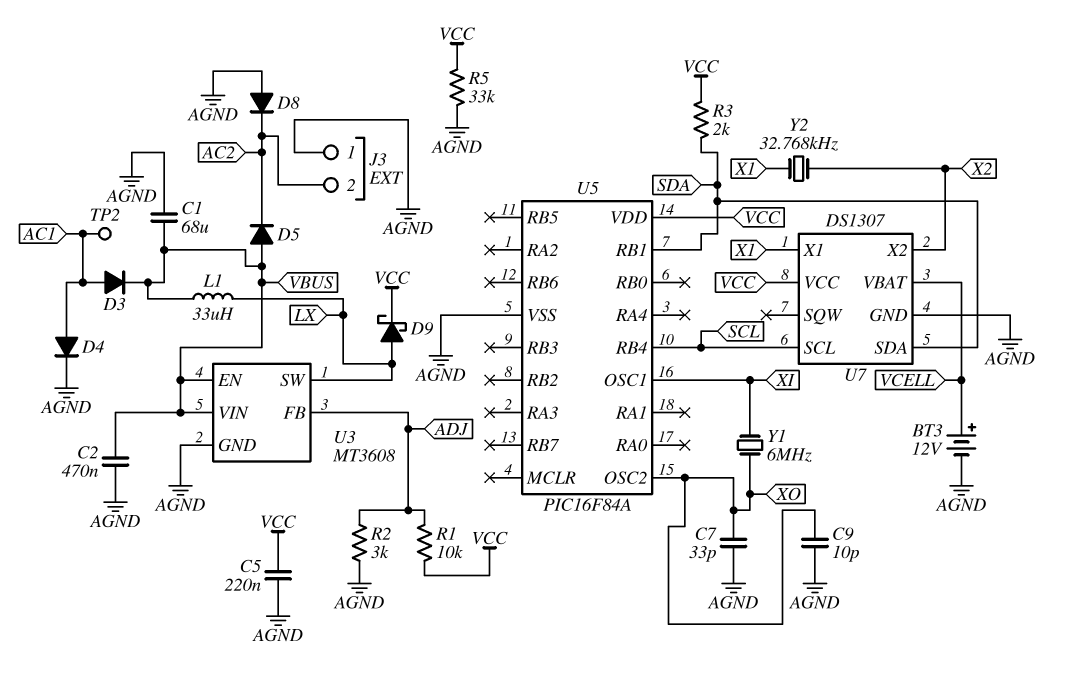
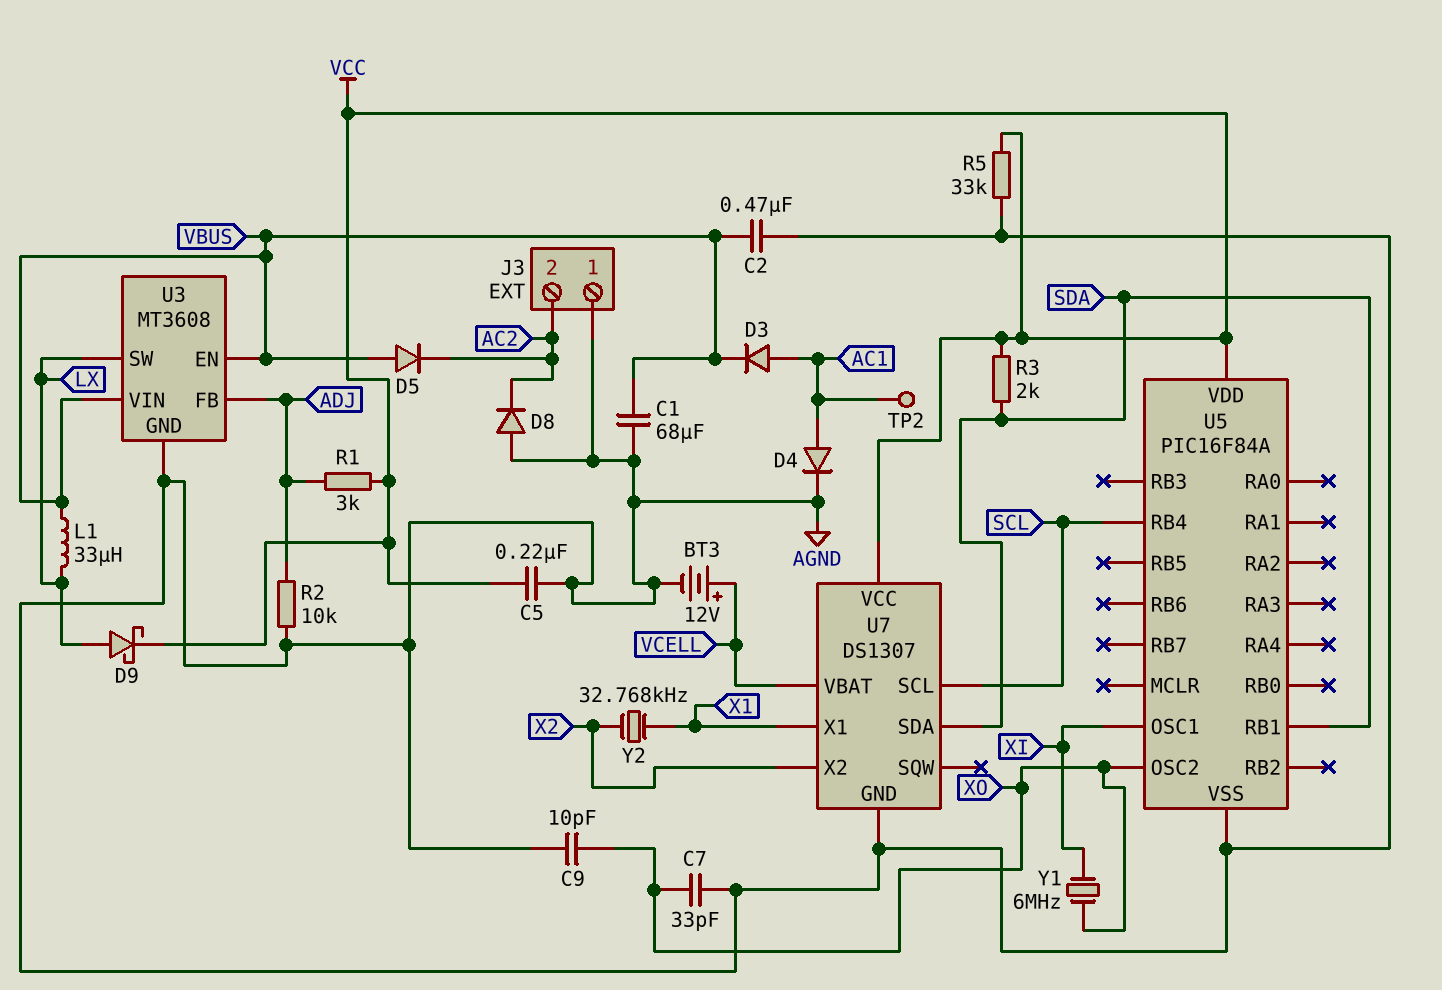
R1: 10k (ADJ, VCC) -> 3k (ADJ, VCC)
R2: 3k (ADJ, AGND) -> 10k (ADJ, AGND)

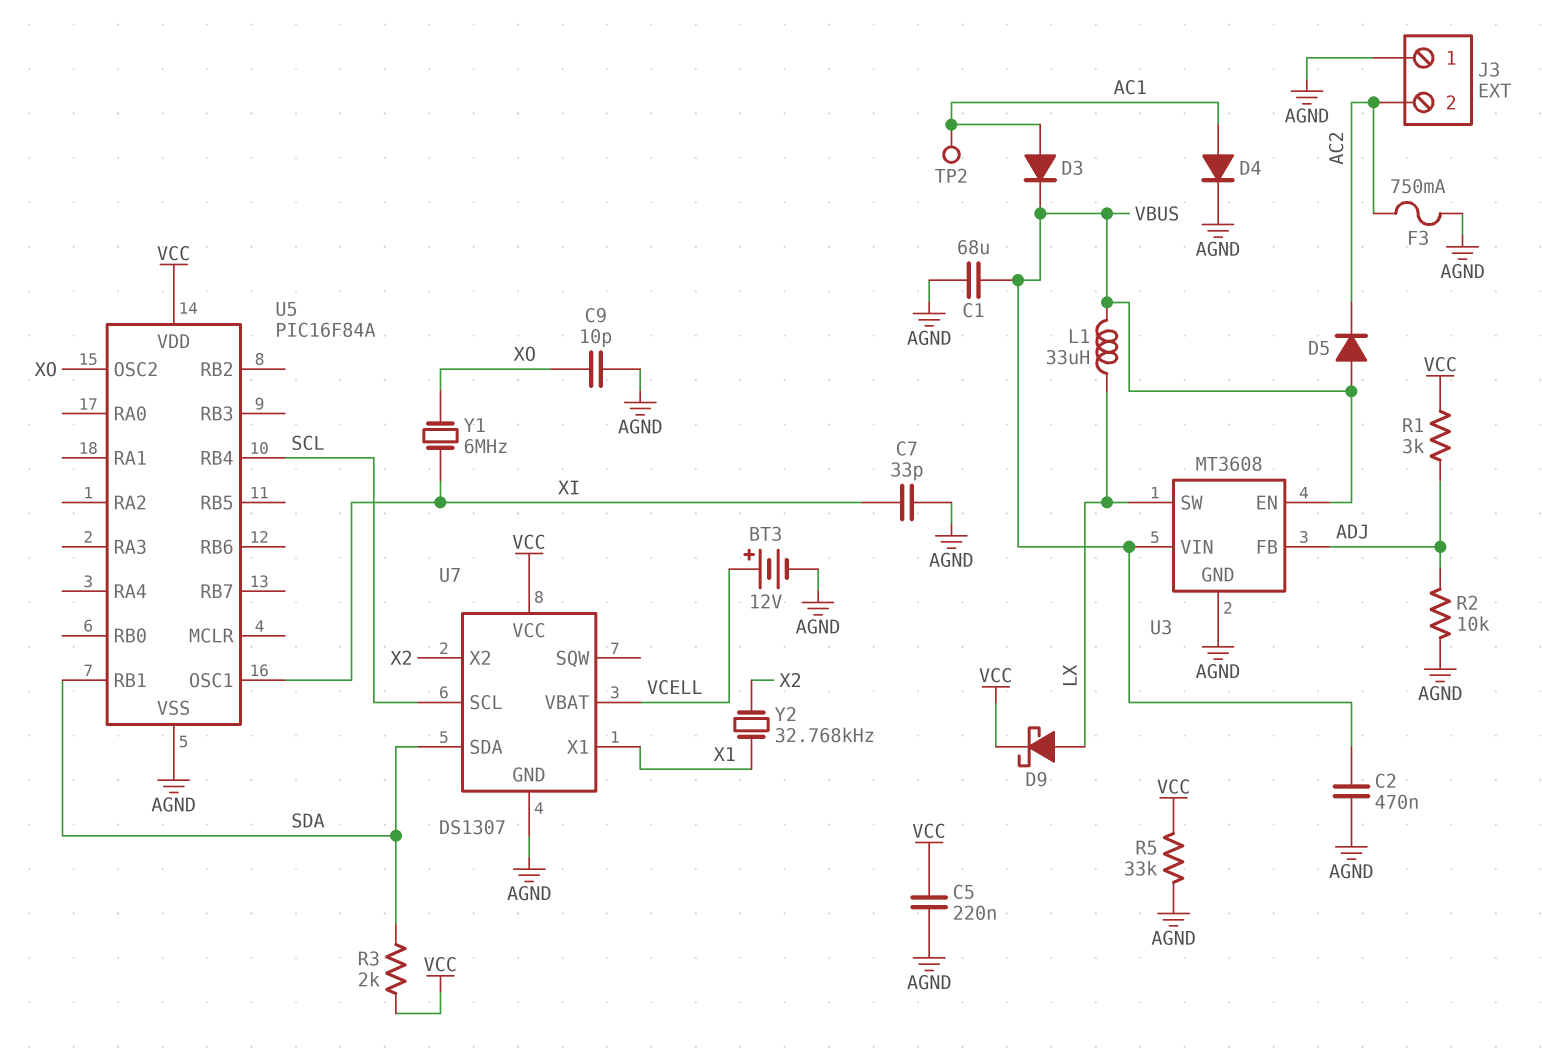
C7: 33pF (AGND, XO) -> 33pF (AGND, XI)
D8: diode (A AGND, K AC2) -> none
F3: none -> 750mA (AC2, AGND)

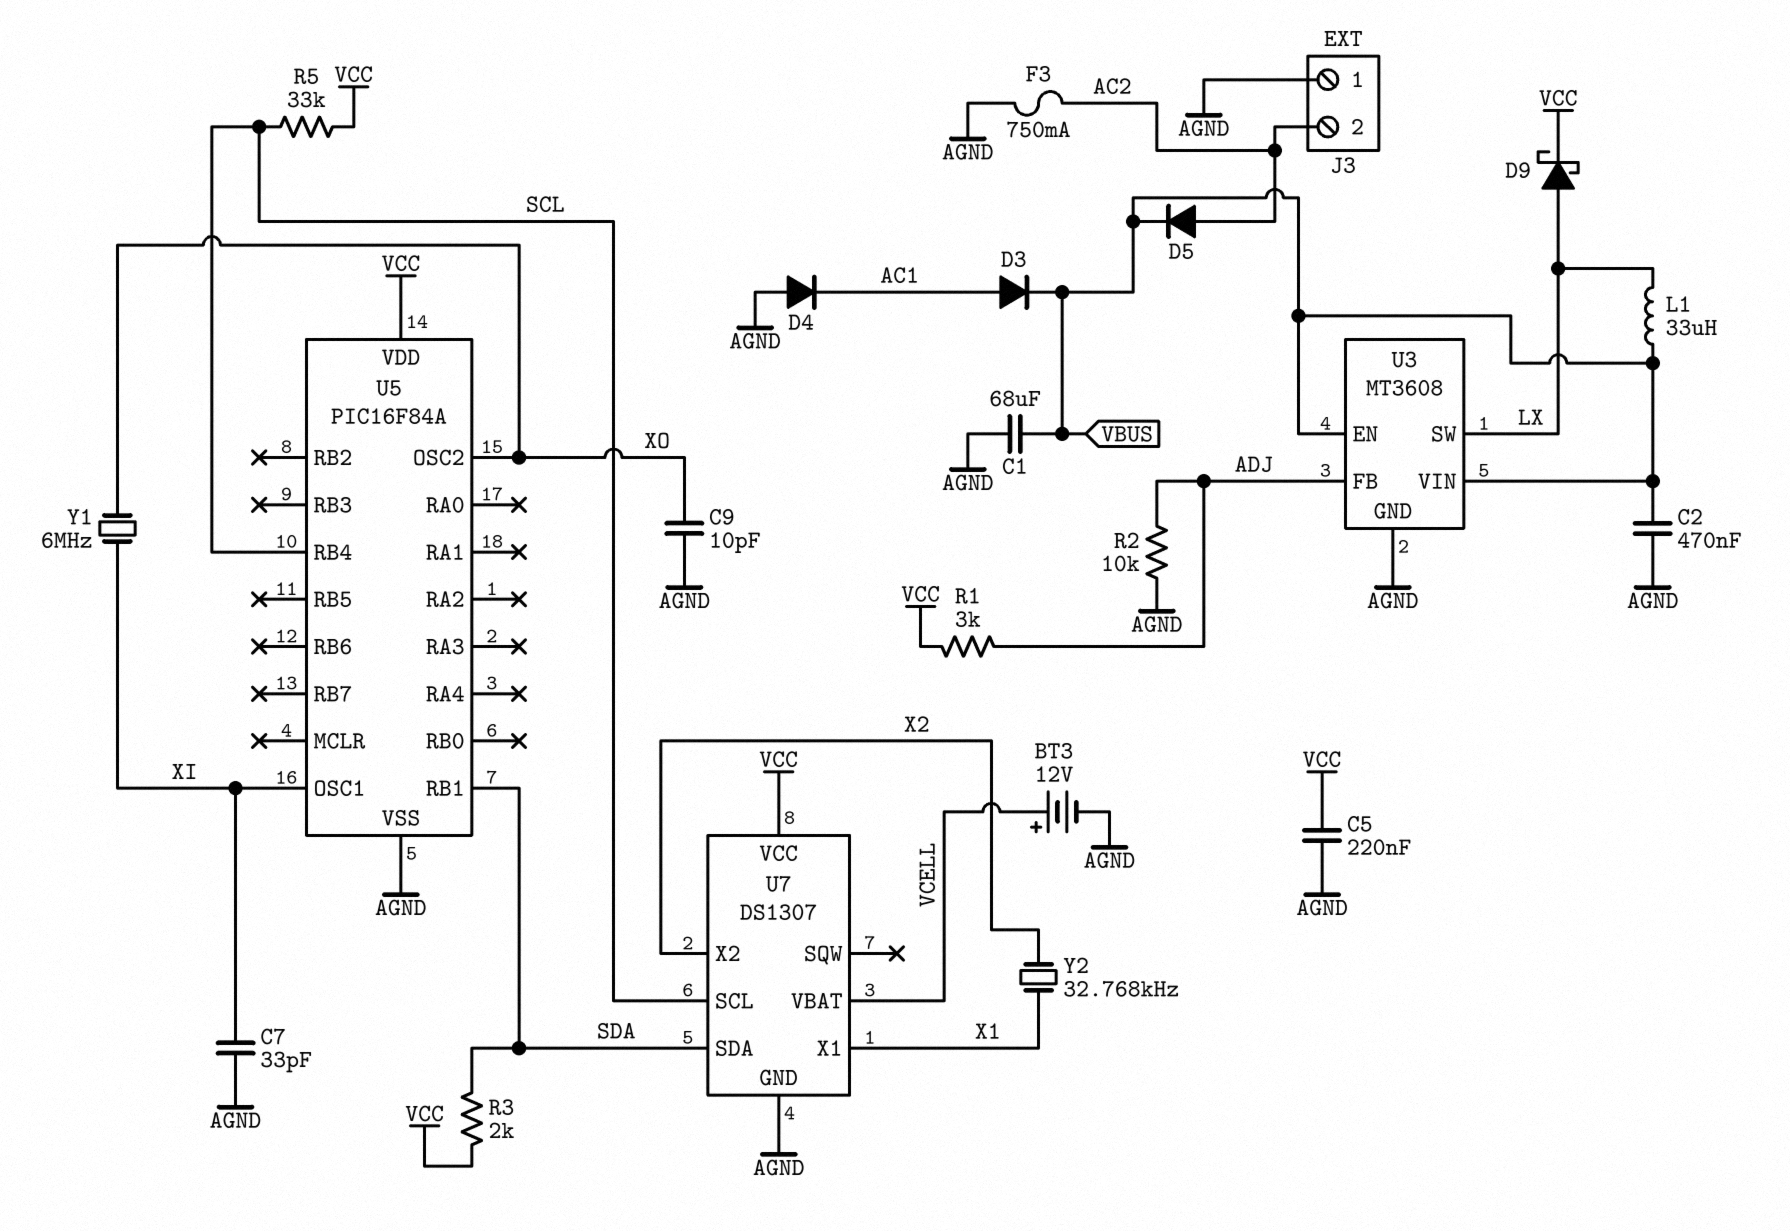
D4: diode (A AC1, K AGND) -> diode (A AGND, K AC1)
D5: diode (A VBUS, K AC2) -> diode (A AC2, K VBUS)
R5: 33k (AGND, VCC) -> 33k (SCL, VCC)
TP2: test point (AC1) -> none

